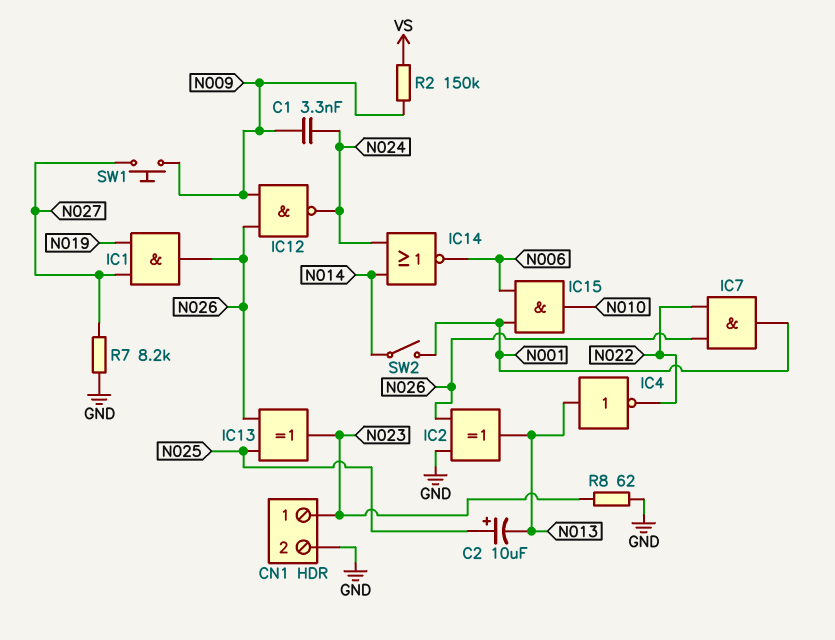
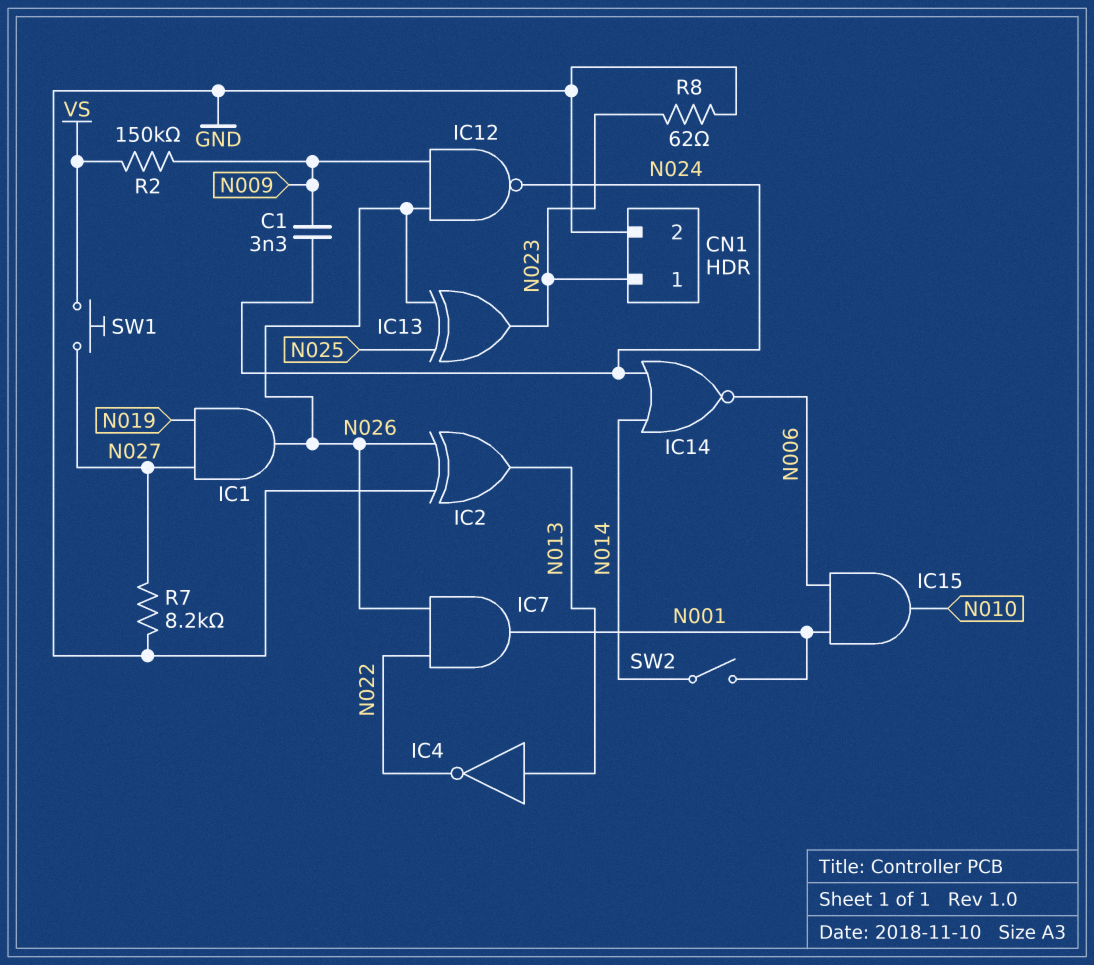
C2: 10uF (plus N025, minus N013) -> none
SW1: button (N009, N027) -> button (N027, VS)

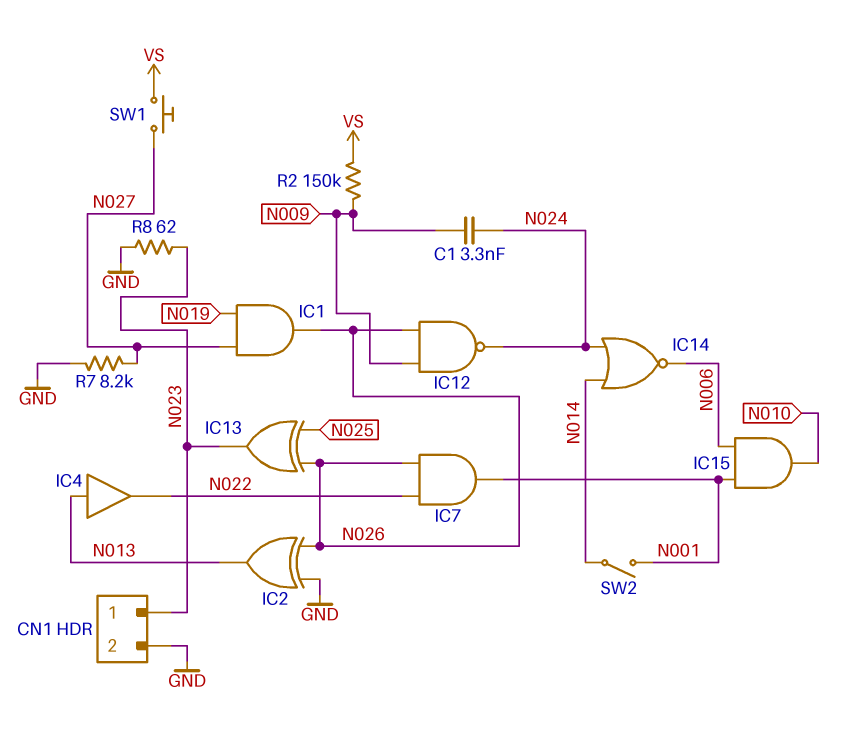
IC4: NOT (in N013, out N022) -> buffer (in N013, out N022)

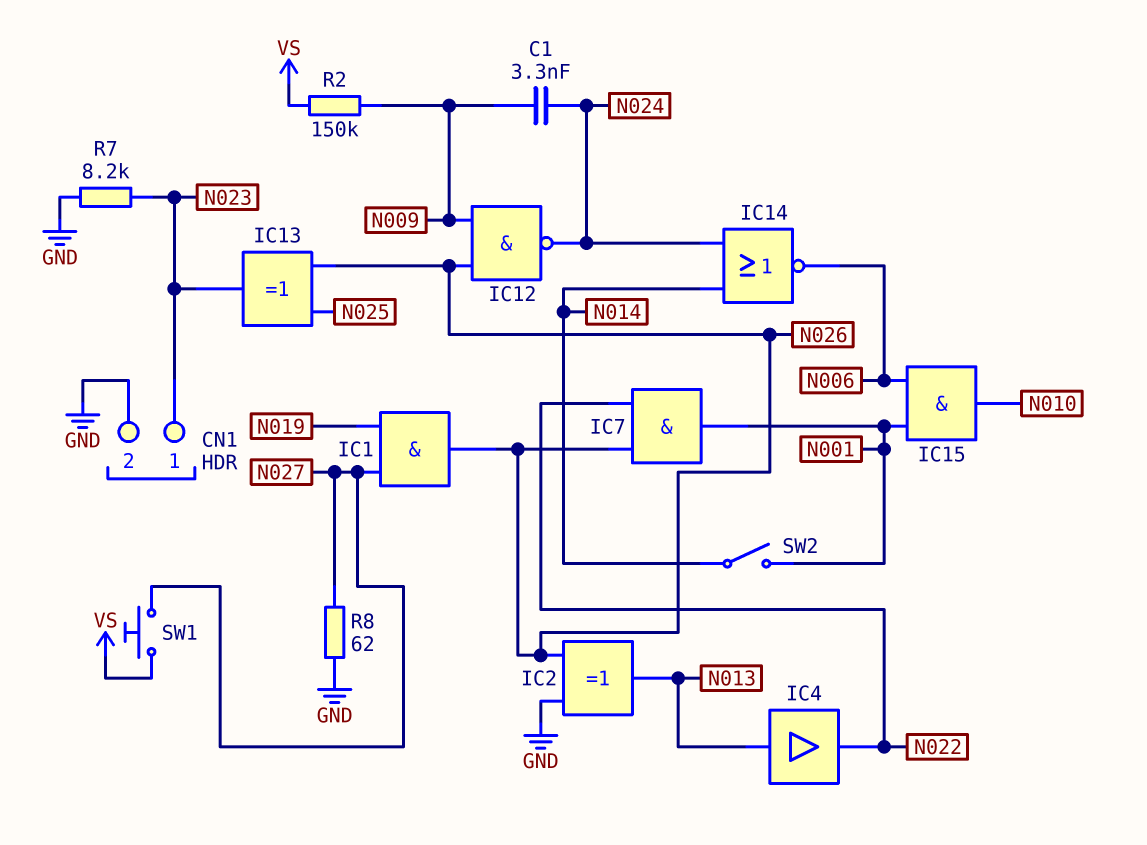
R7: 8.2k (GND, N027) -> 8.2k (GND, N023)
R8: 62 (GND, N023) -> 62 (GND, N027)

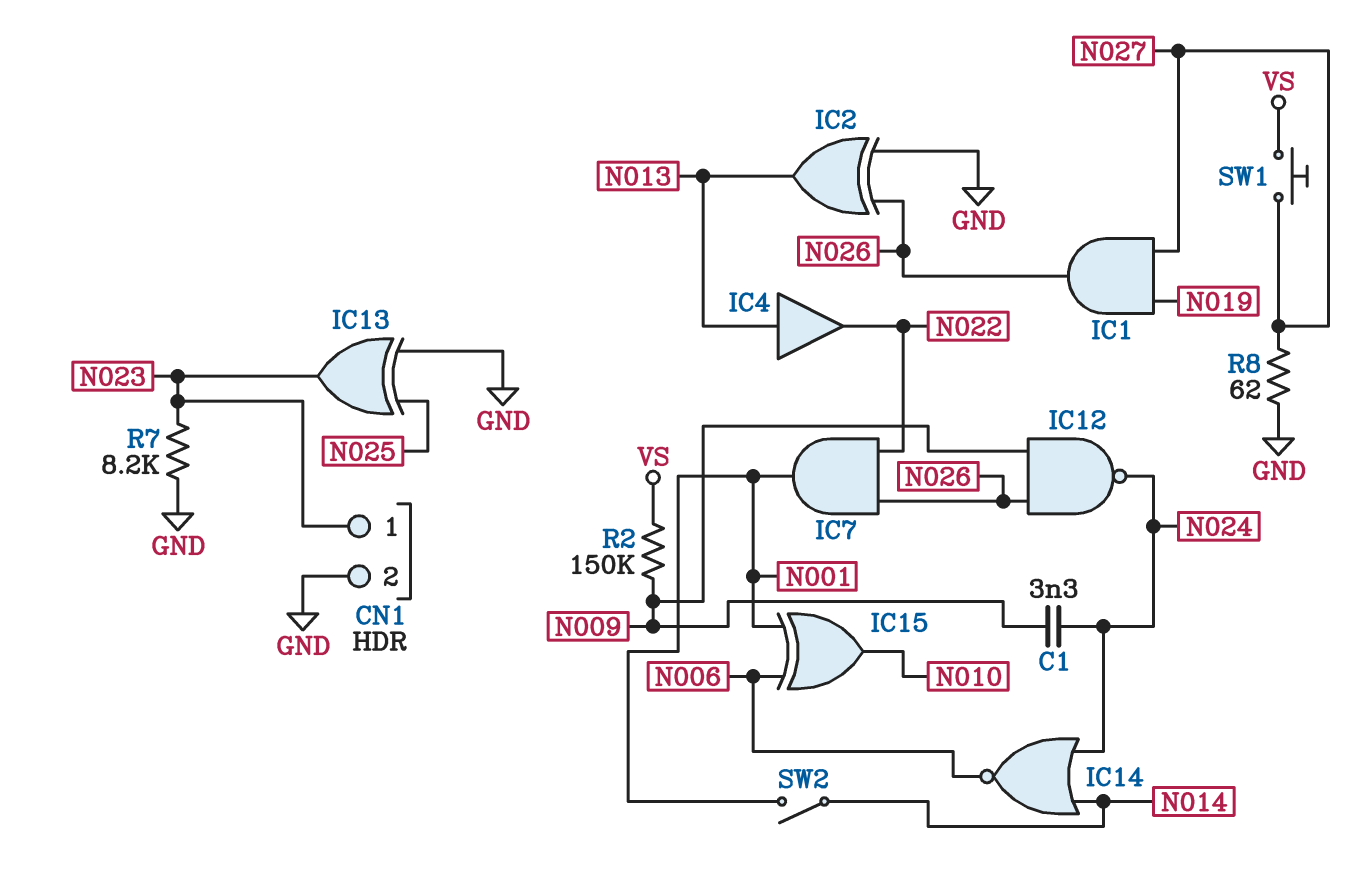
IC13: XOR (in N025, in N026, out N023) -> XOR (in GND, in N025, out N023)
IC15: AND (in N001, in N006, out N010) -> XOR (in N001, in N006, out N010)

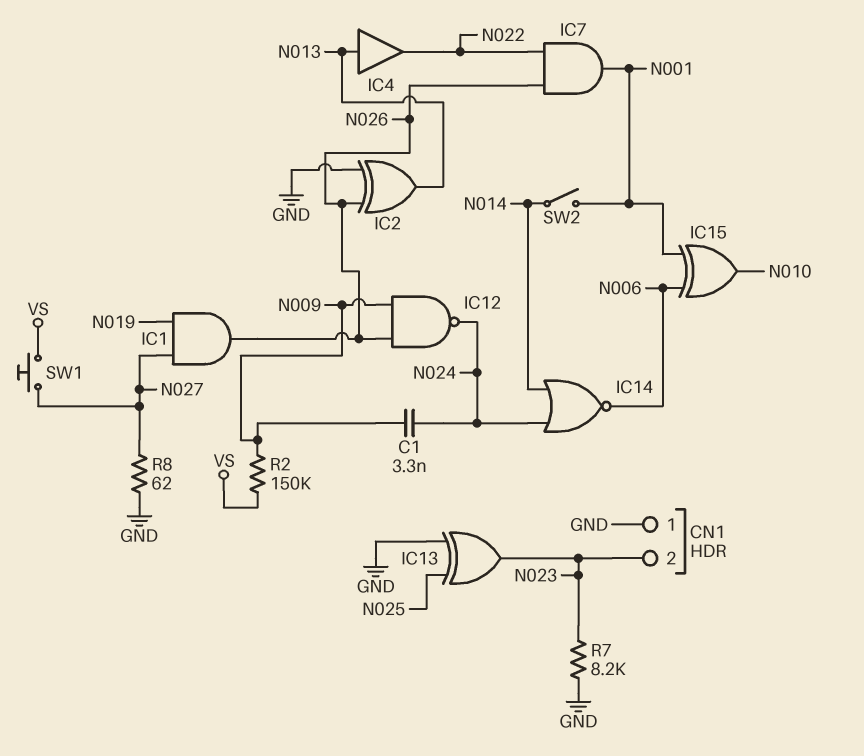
CN1 pin 1: N023 -> GND
CN1 pin 2: GND -> N023

